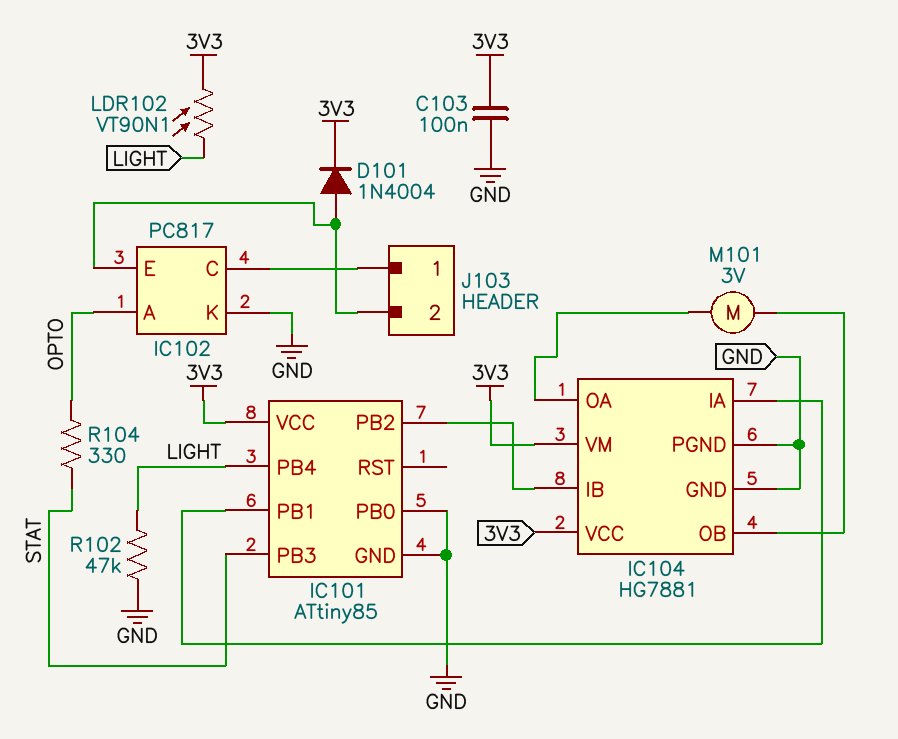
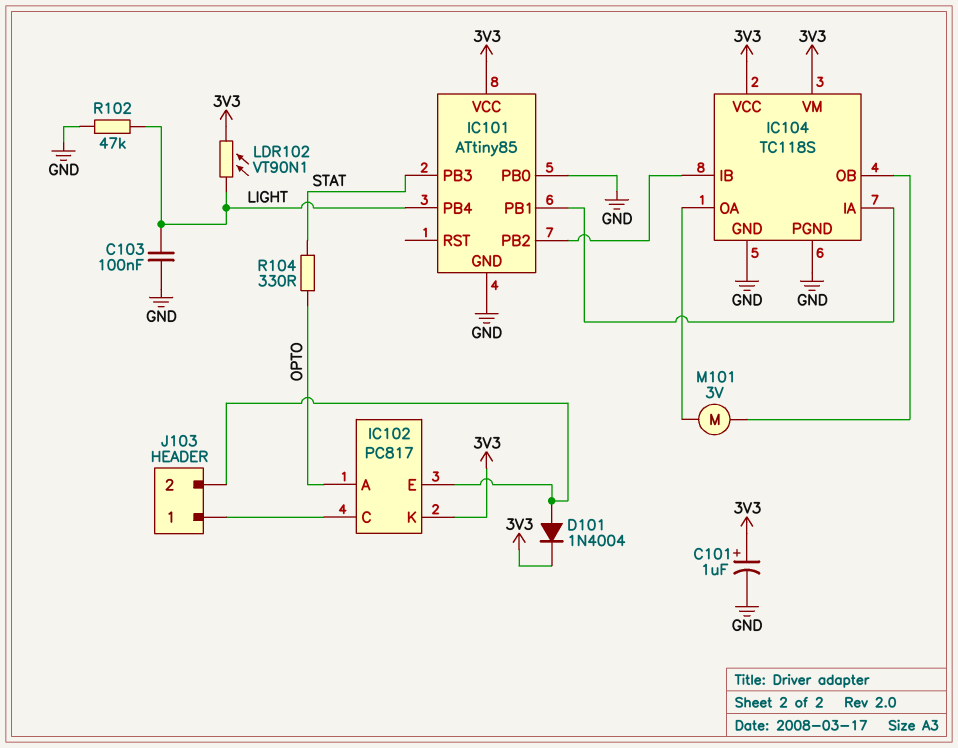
C101: none -> 1uF (plus 3V3, minus GND)
C103: 100nF (3V3, GND) -> 100nF (GND, LIGHT)
IC102 pin K: GND -> 3V3
IC104: HG7881 -> TC118S

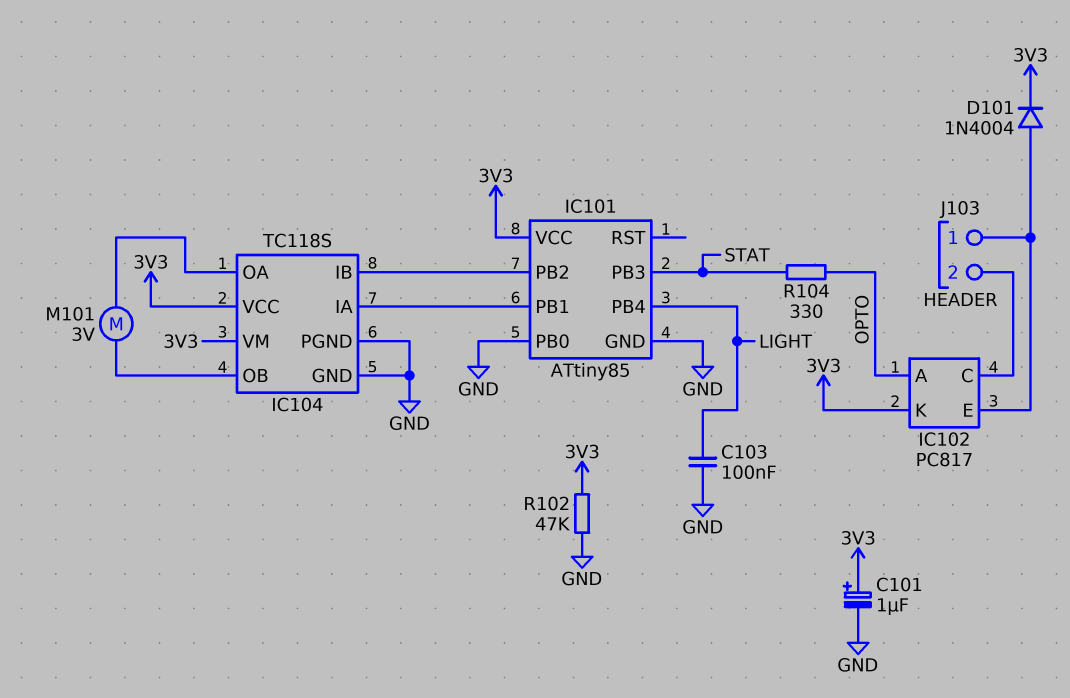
J103 pin 1: IC102/C -> IC102/E
J103 pin 2: IC102/E -> IC102/C
LDR102: VT90N1 (3V3, LIGHT) -> none
R102: 47k (GND, LIGHT) -> 47k (3V3, GND)

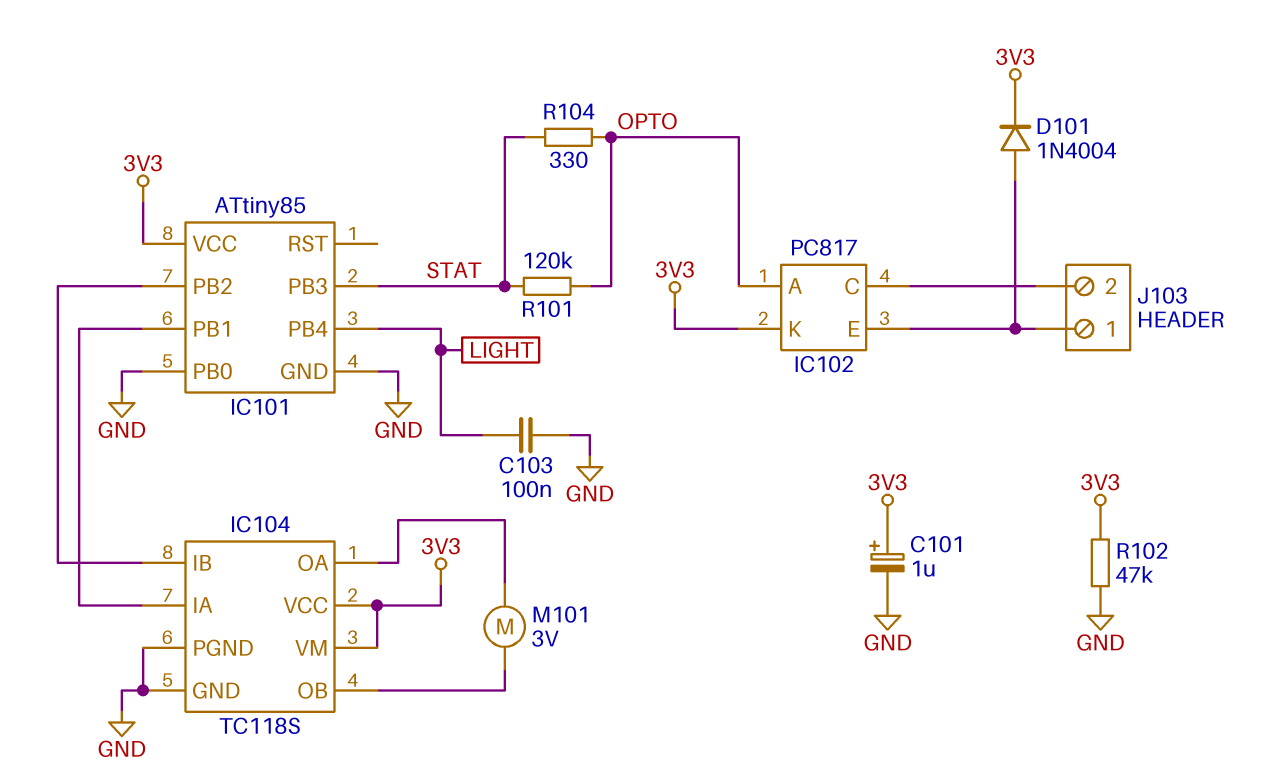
R101: none -> 120k (OPTO, STAT)

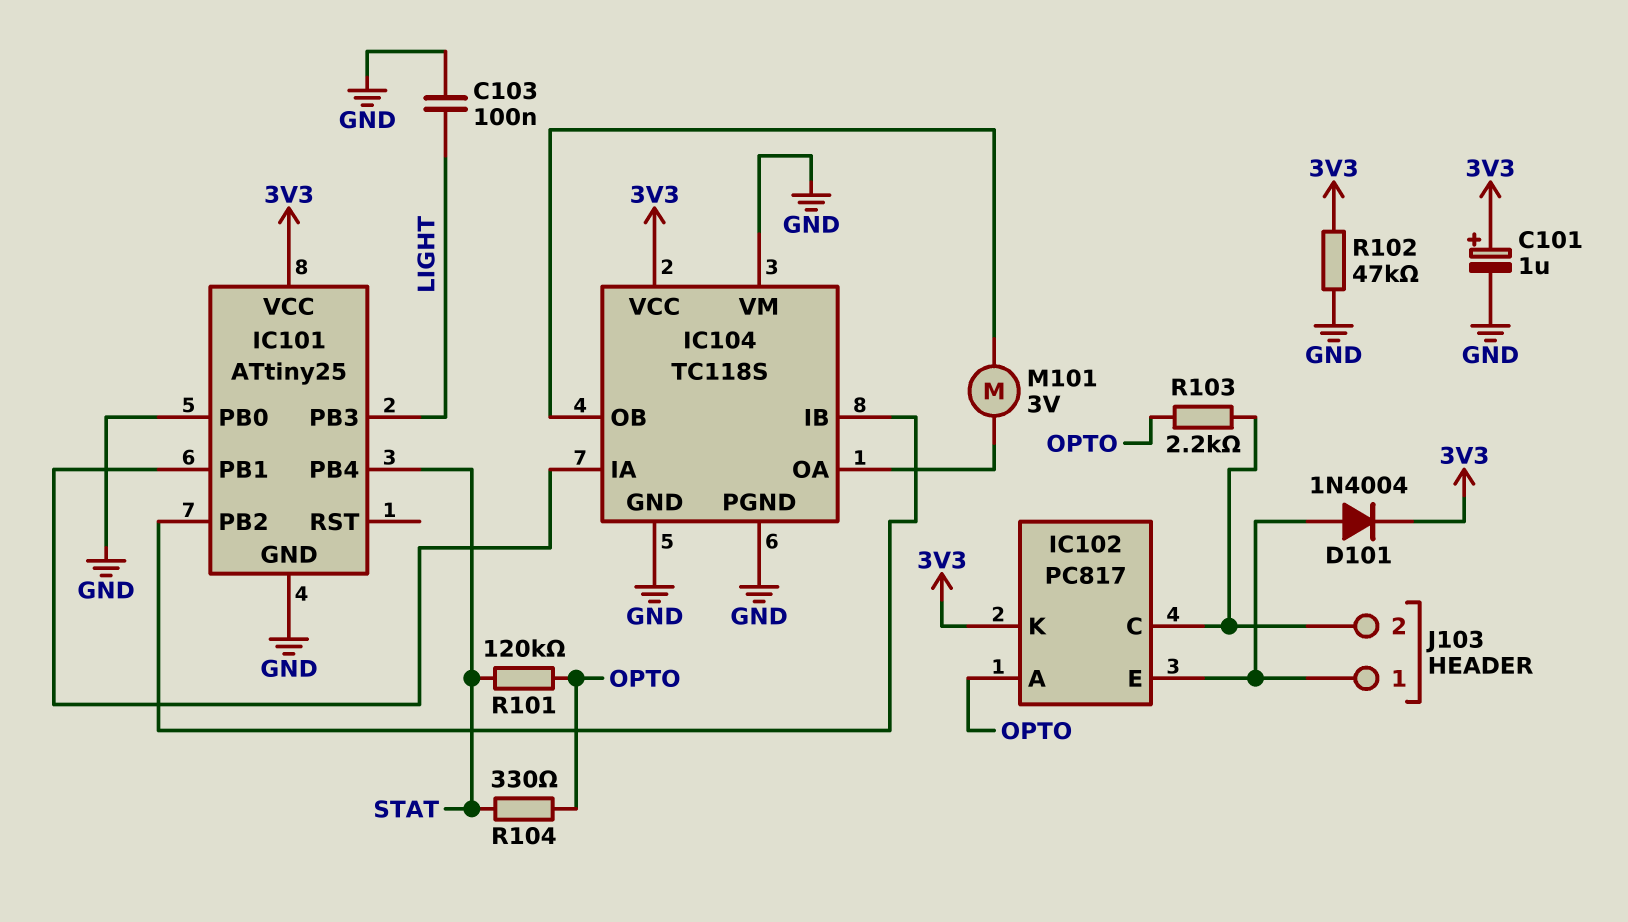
IC101: ATtiny85 -> ATtiny25
IC101 pin PB3: STAT -> LIGHT
IC101 pin PB4: LIGHT -> STAT
IC104 pin VM: 3V3 -> GND
R103: none -> 2.2k (IC102/C, OPTO)

